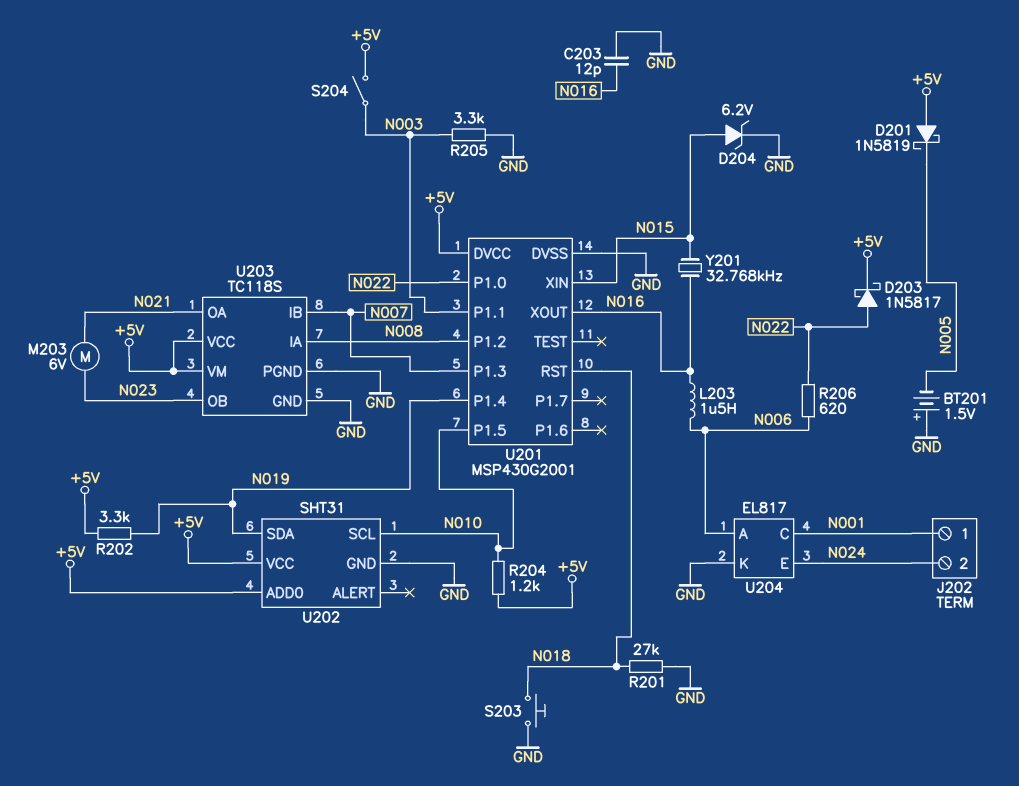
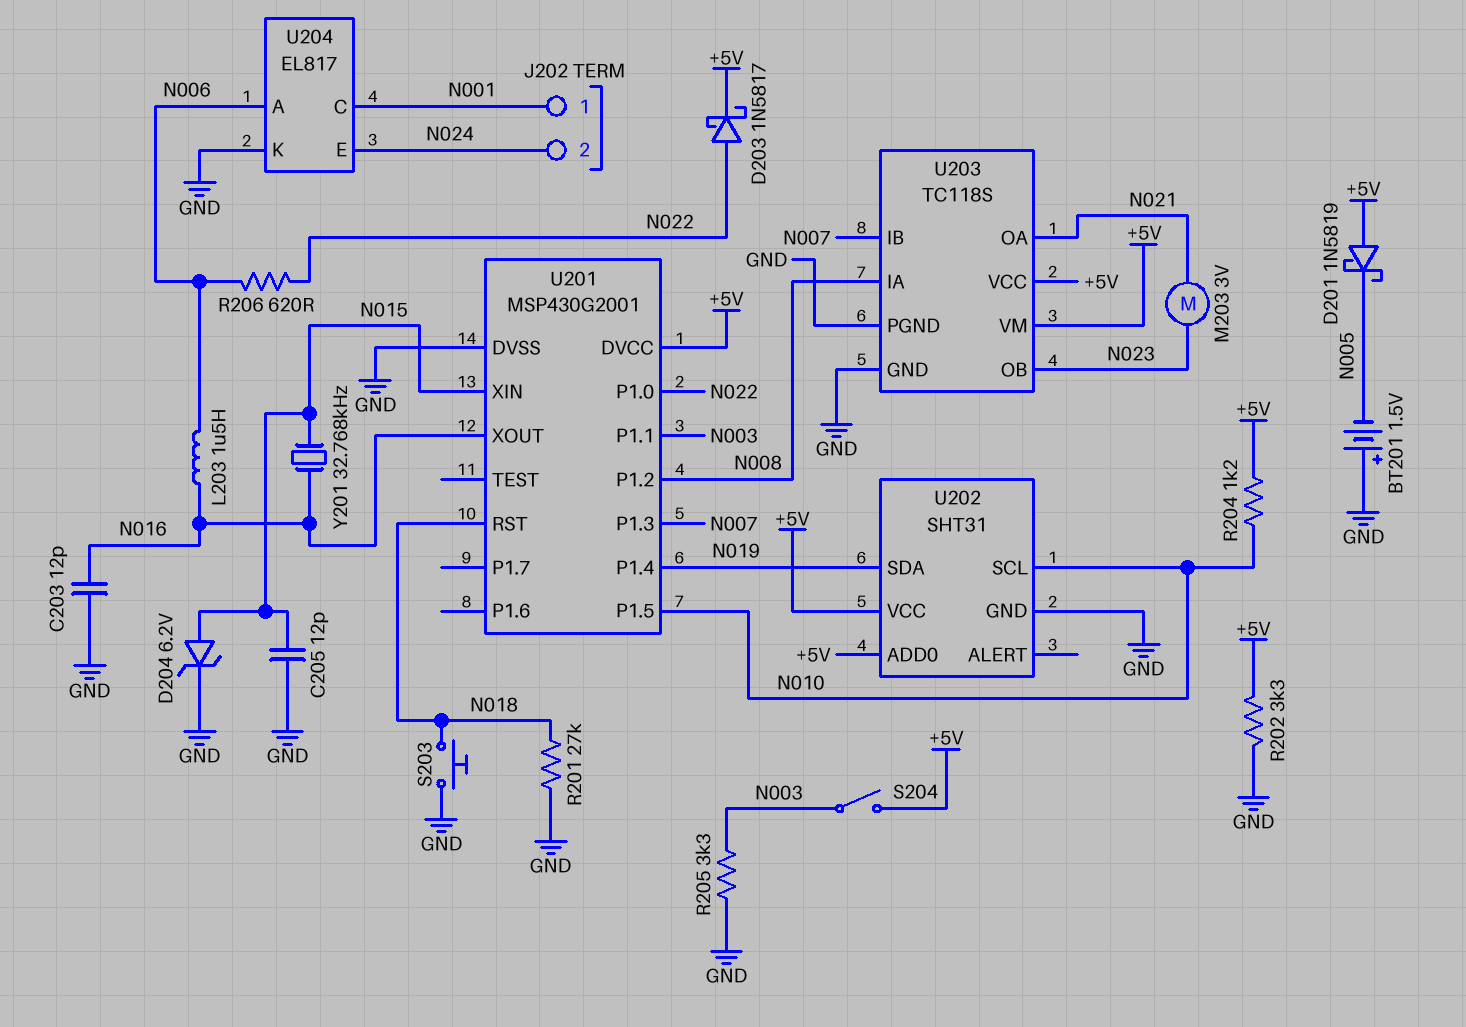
C205: none -> 12pF (GND, N015)
M203: motor 6V (N021, N023) -> motor 3V (N021, N023)
R202: 3.3k (+5V, N019) -> 3.3k (+5V, GND)

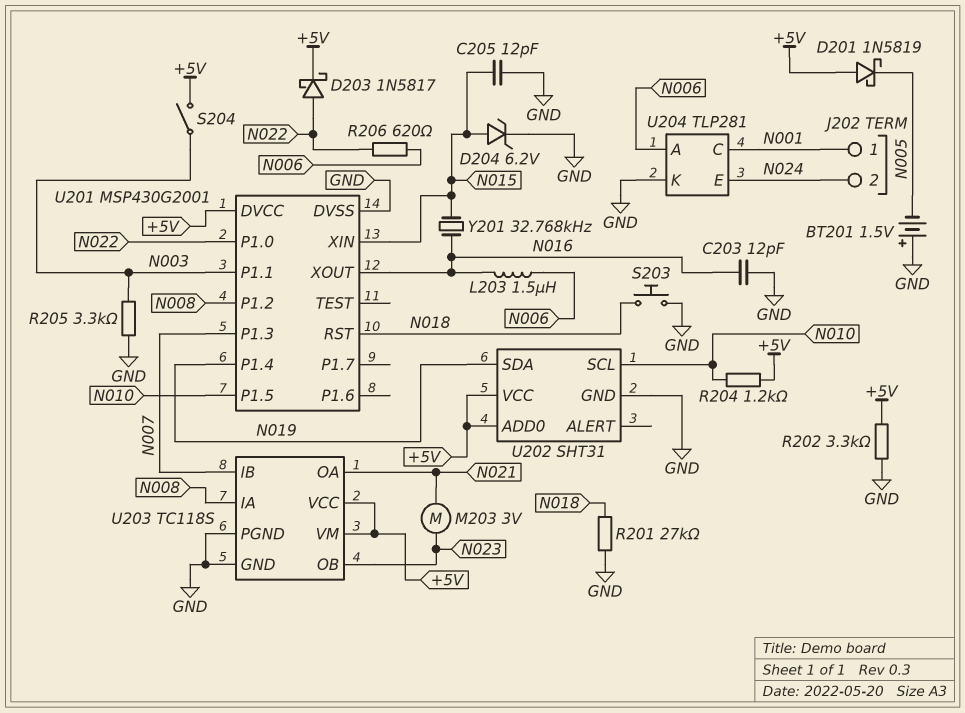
U204: EL817 -> TLP281

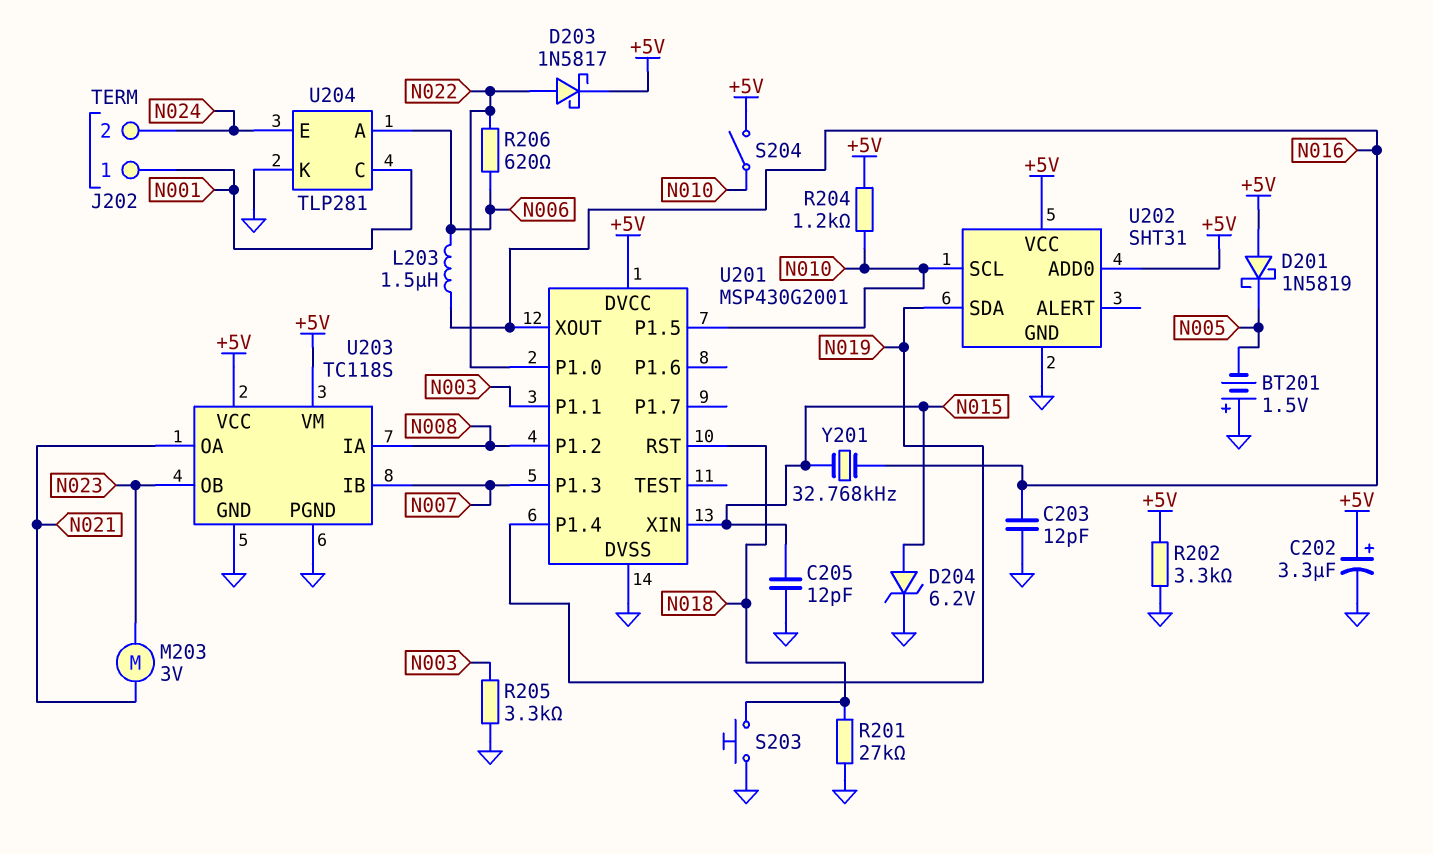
C202: none -> 3.3uF (plus +5V, minus GND)
S204: switch (+5V, N003) -> switch (+5V, N010)

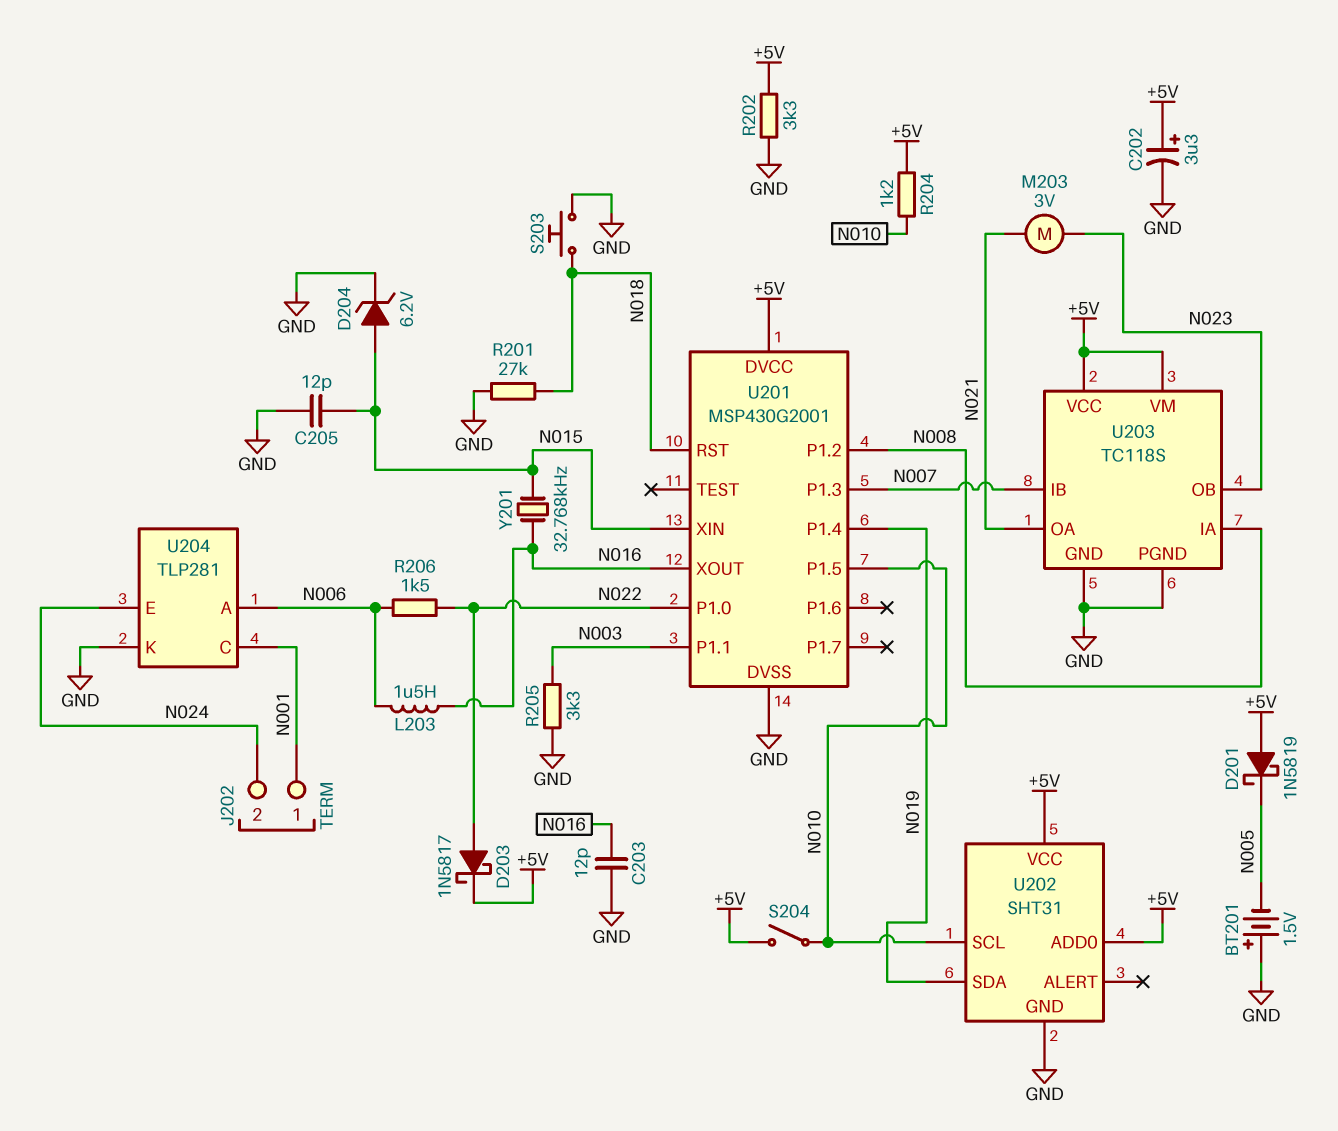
R206: 620 (N006, N022) -> 1.5k (N006, N022)

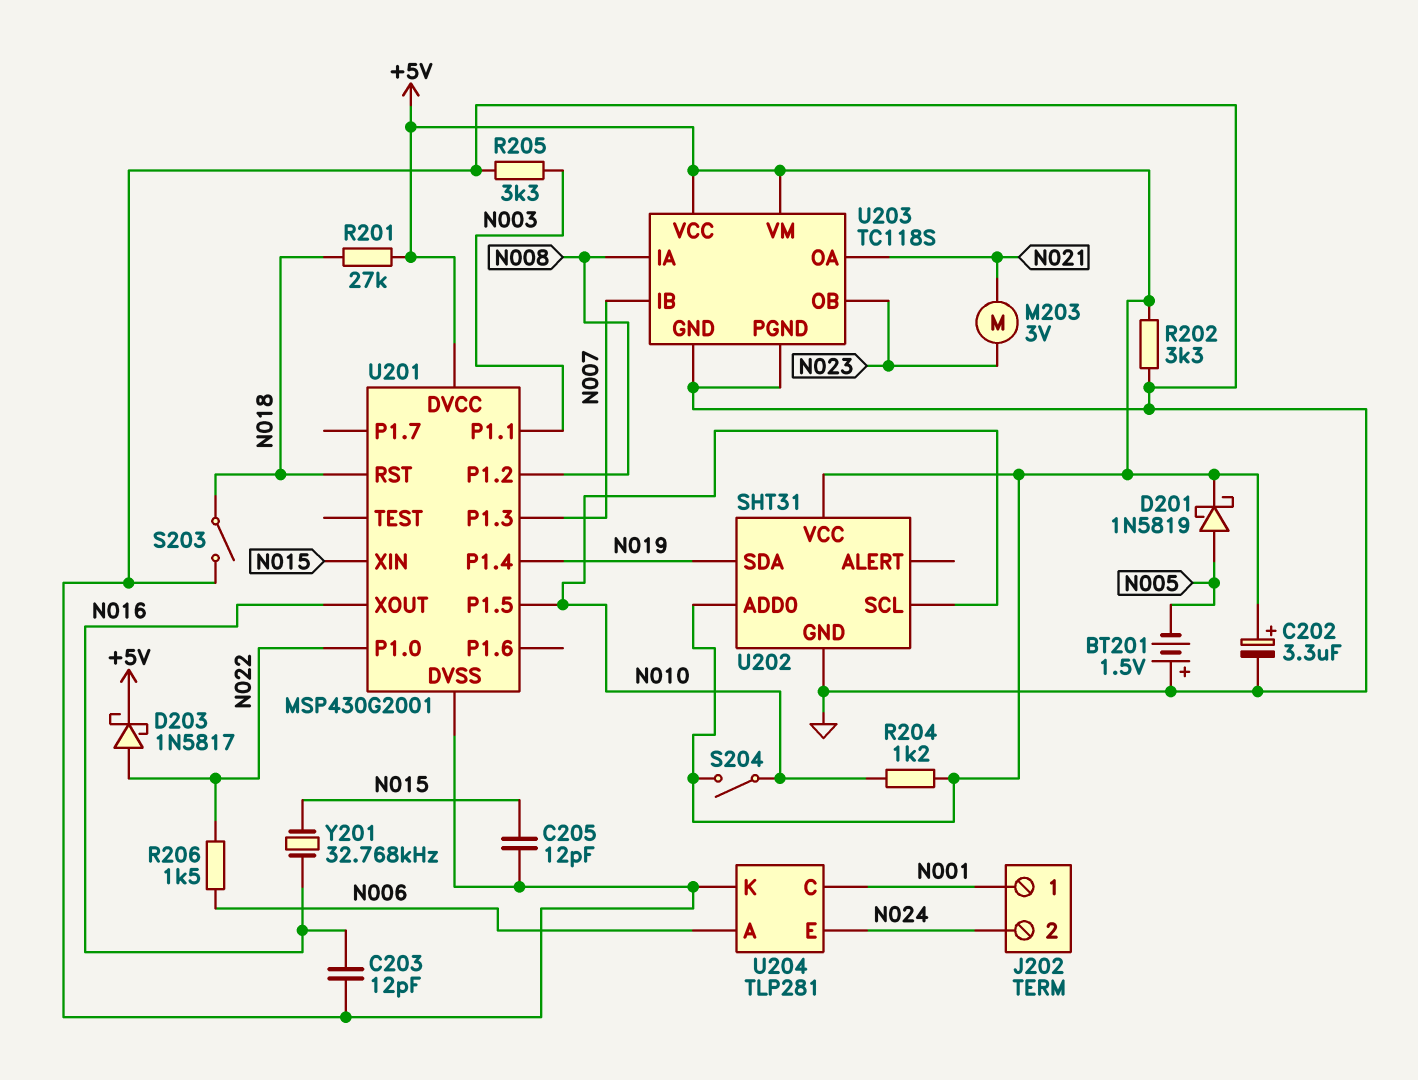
D201: schottky 1N5819 (A +5V, K N005) -> schottky 1N5819 (A N005, K +5V)
D204: zener 6.2V (A N015, K GND) -> none
L203: 1.5uH (N006, N016) -> none
R201: 27k (GND, N018) -> 27k (+5V, N018)
S203: button (GND, N018) -> switch (GND, N018)

